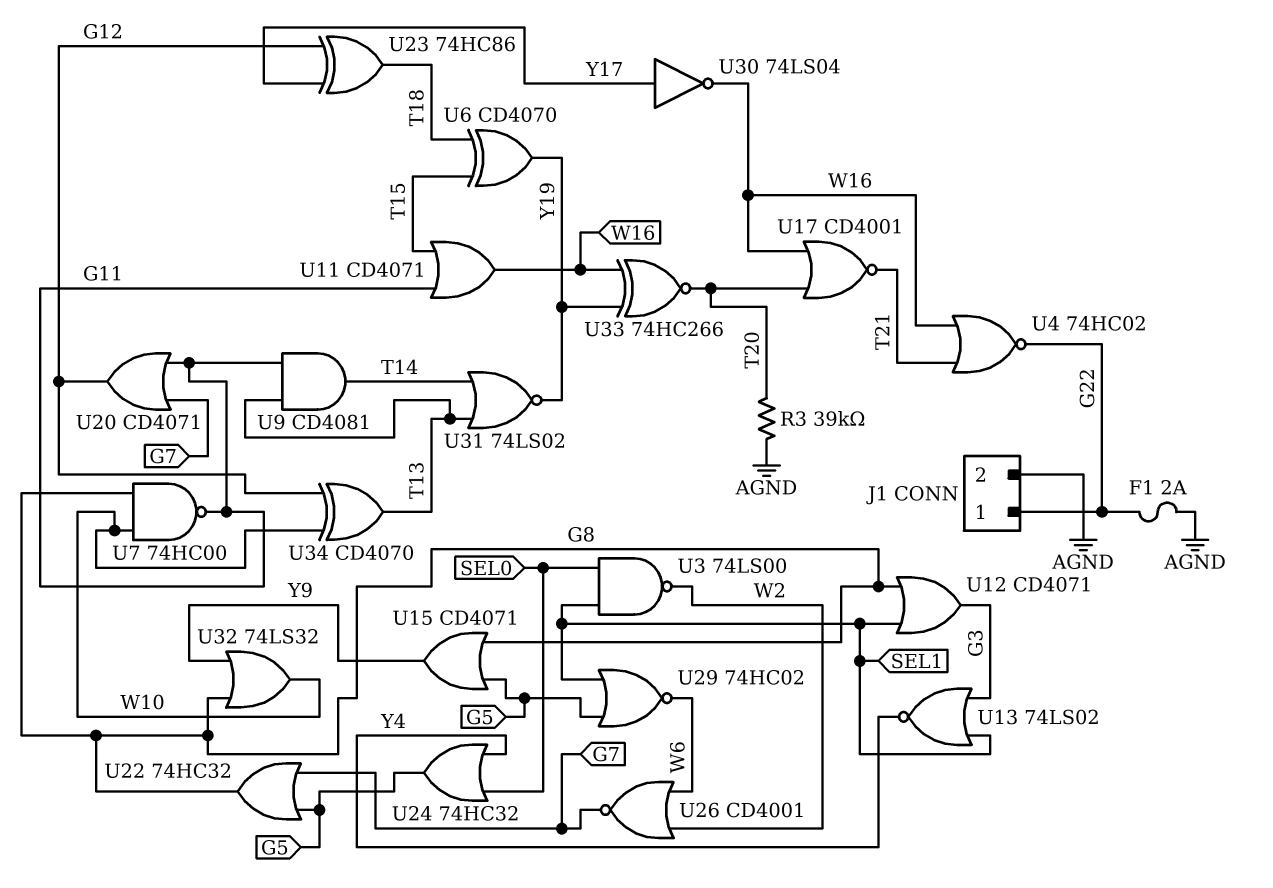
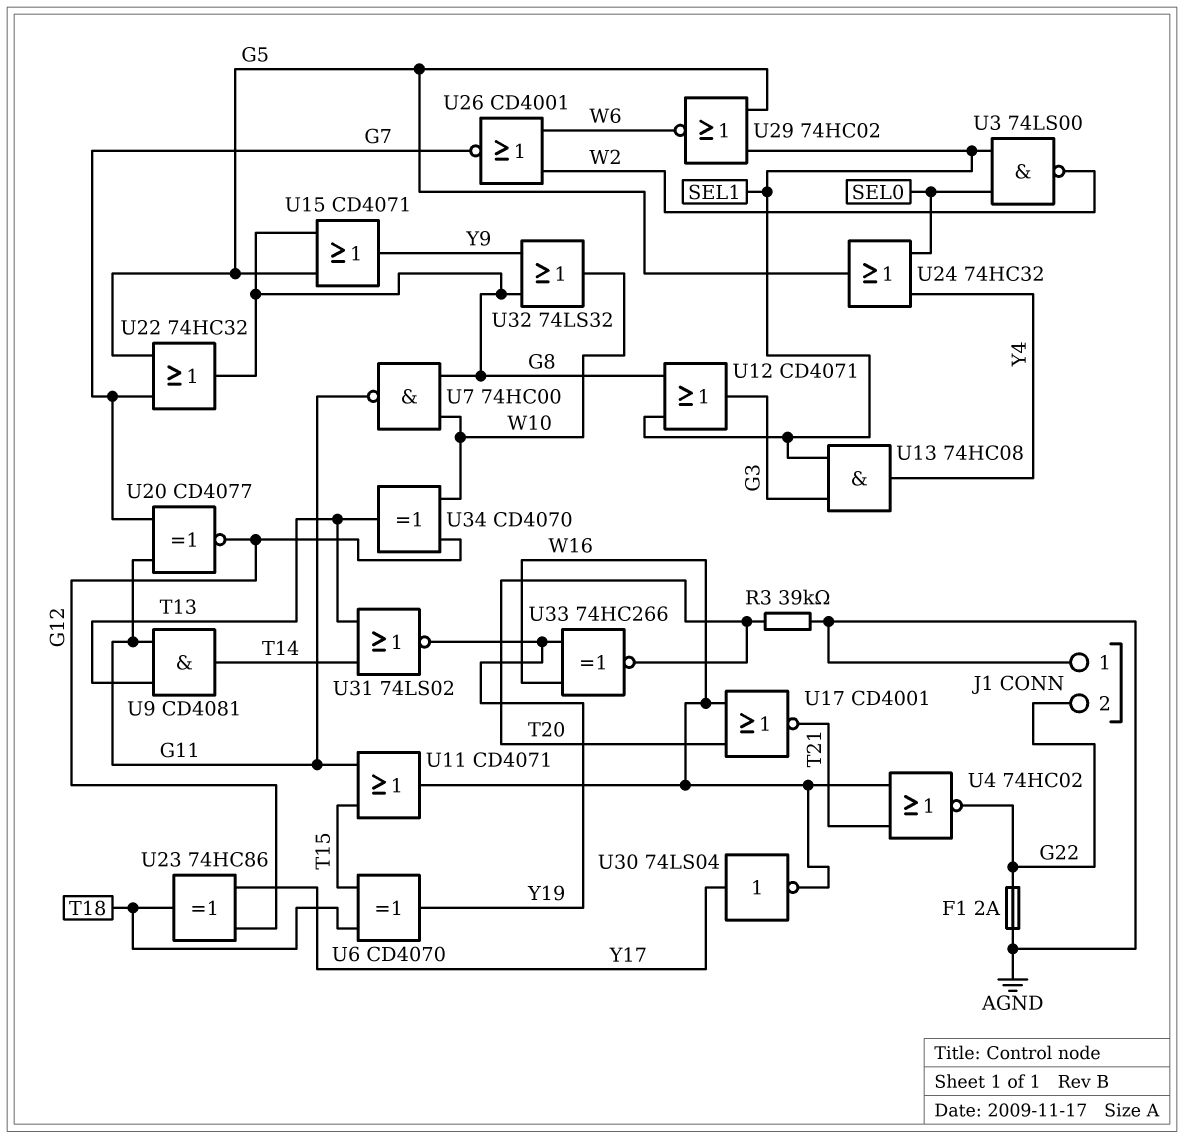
J1 pin 1: G22 -> AGND
J1 pin 2: AGND -> G22
U13: NOR 74LS02 (in G3, in SEL1, out Y4) -> AND 74HC08 (in G3, in SEL1, out Y4)
U20: OR CD4071 (in G7, in G11, out G12) -> XNOR CD4077 (in G7, in G11, out G12)

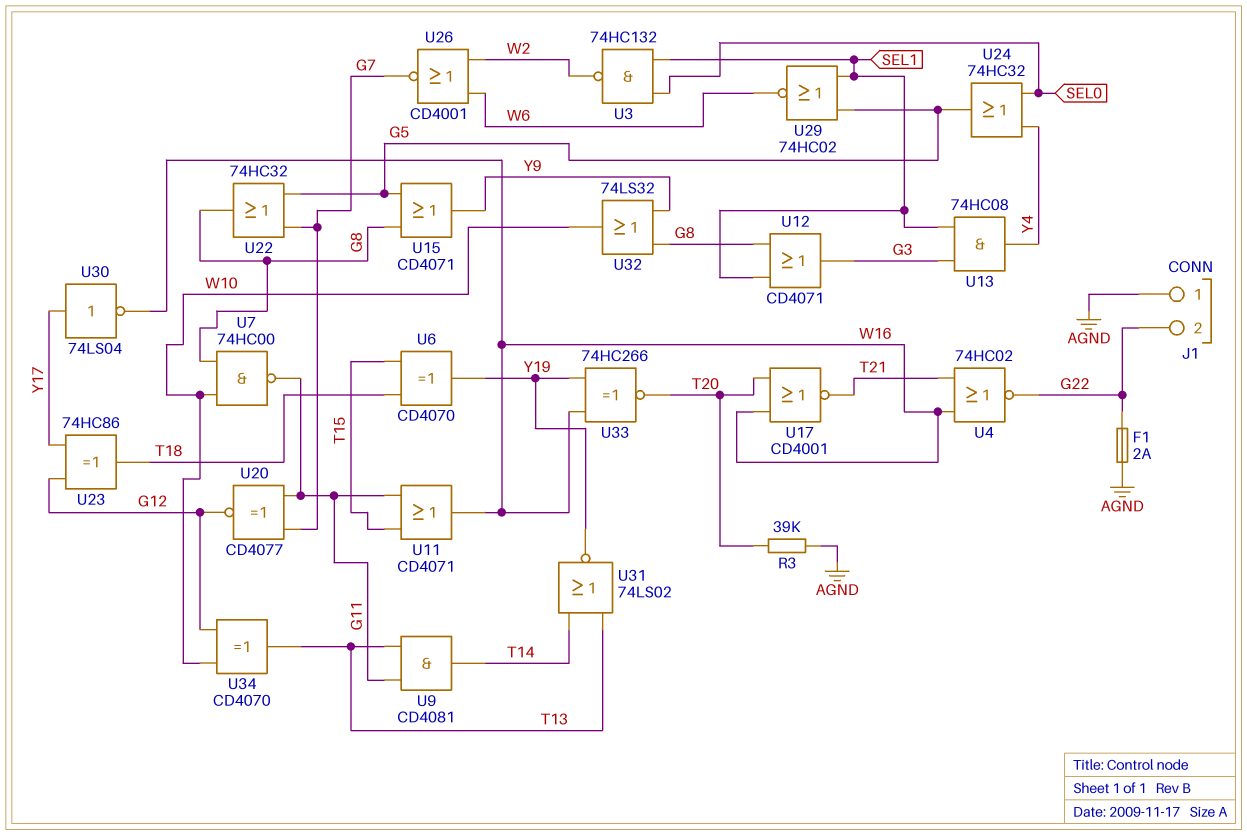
U3: NAND 74LS00 (in SEL0, in SEL1, out W2) -> NAND 74HC132 (in SEL0, in SEL1, out W2)

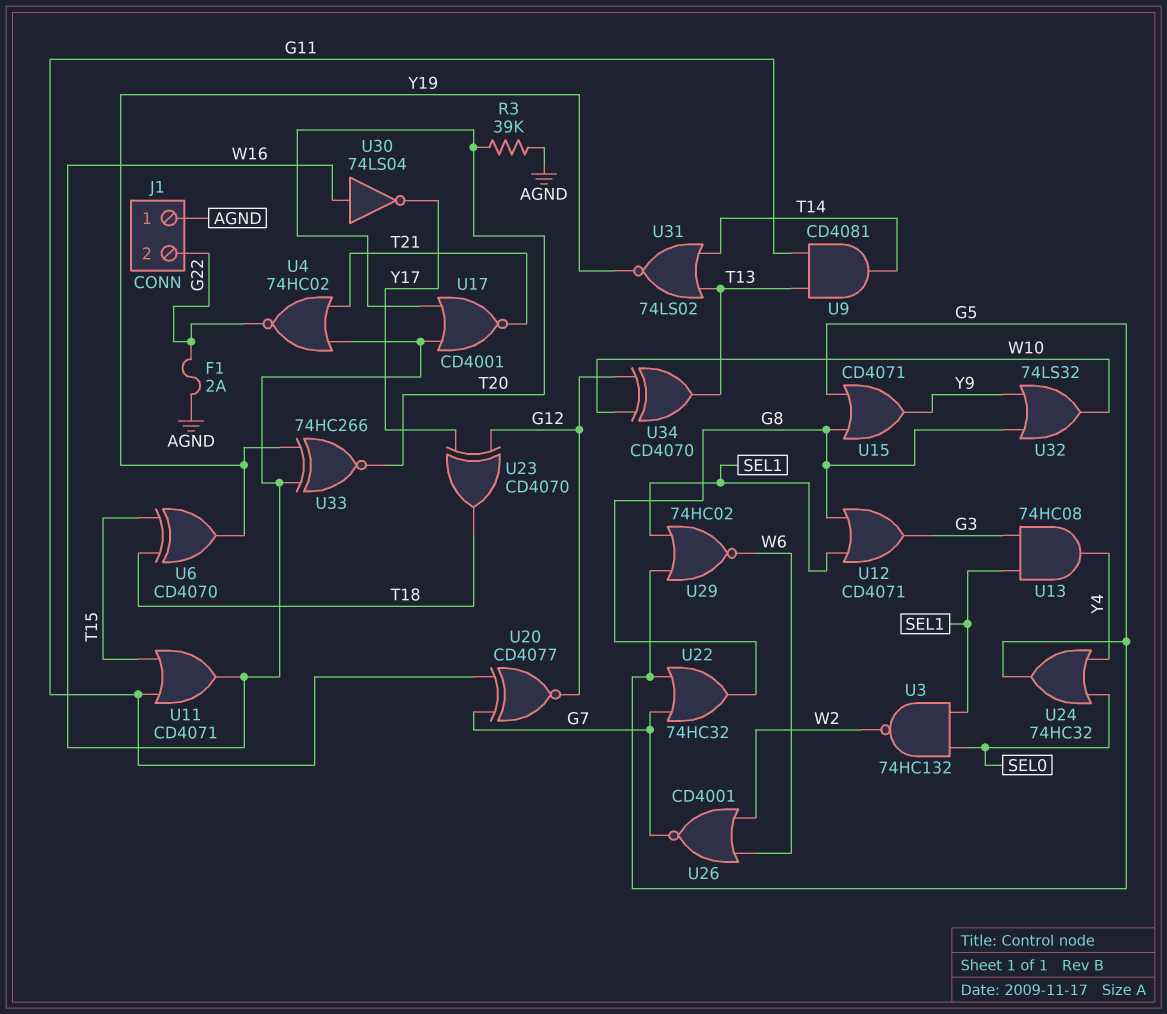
U7: NAND 74HC00 (in G8, in W10, out G11) -> none
U23: XOR 74HC86 (in G12, in Y17, out T18) -> XOR CD4070 (in G12, in Y17, out T18)
U30: NOT 74LS04 (in Y17, out W16) -> NOT 74LS04 (in W16, out Y17)

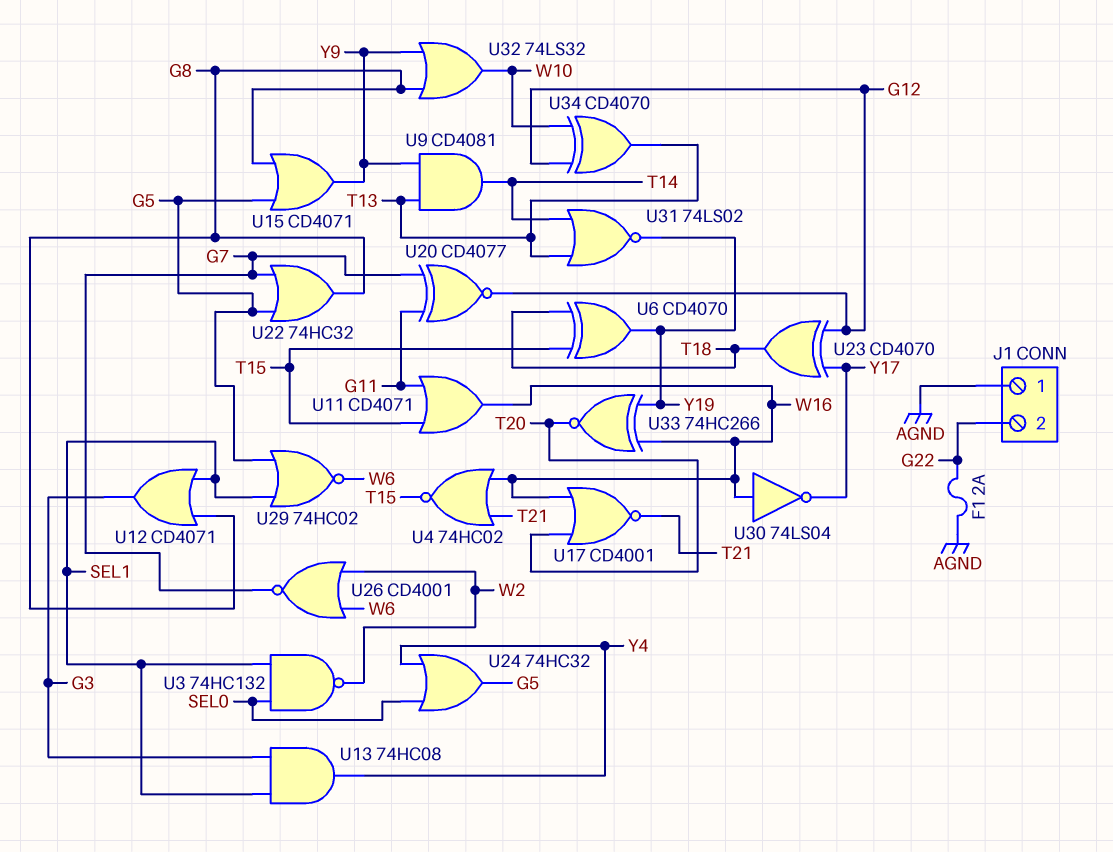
R3: 39k (AGND, T20) -> none
U4: NOR 74HC02 (in T21, in W16, out G22) -> NOR 74HC02 (in T21, in W16, out T15)
U9: AND CD4081 (in G11, in T13, out T14) -> AND CD4081 (in T13, in Y9, out T14)

